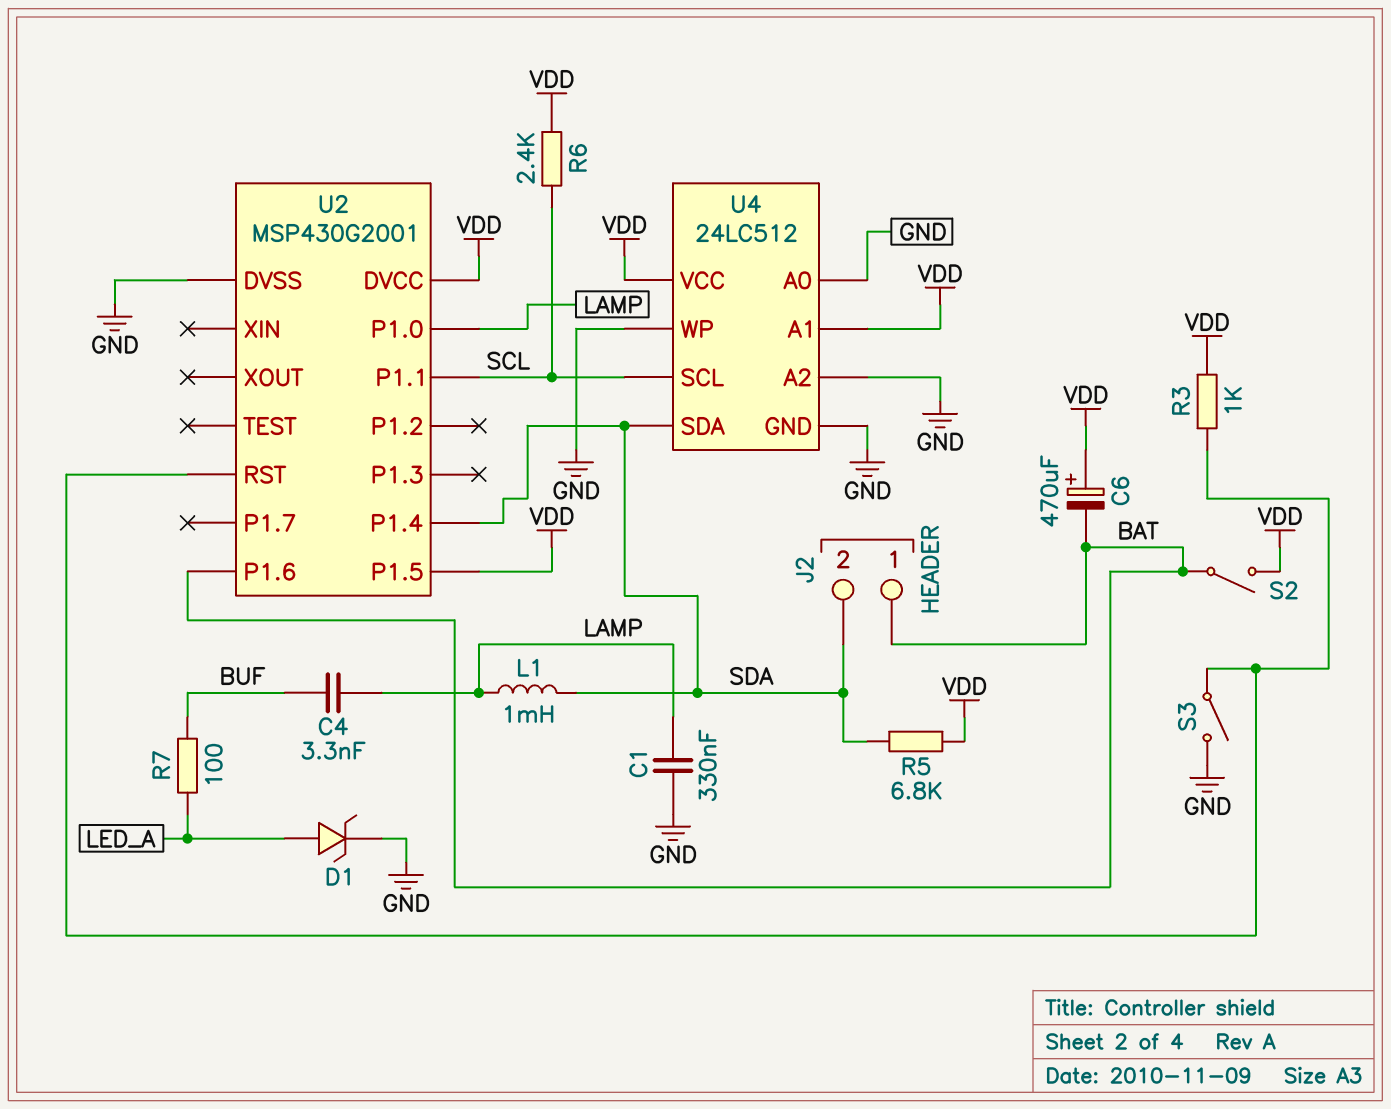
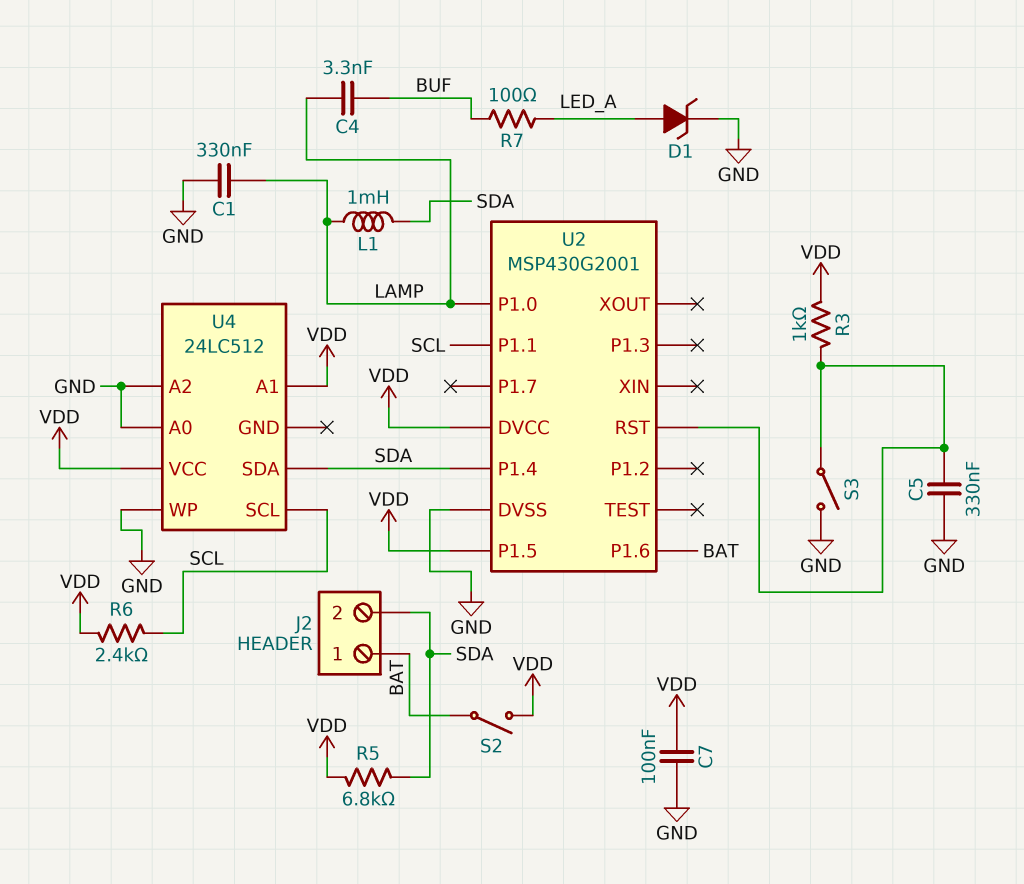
C5: none -> 330nF (GND, U2/RST)
C6: 470uF (plus VDD, minus BAT) -> none
C7: none -> 100nF (GND, VDD)
U4 pin GND: GND -> none

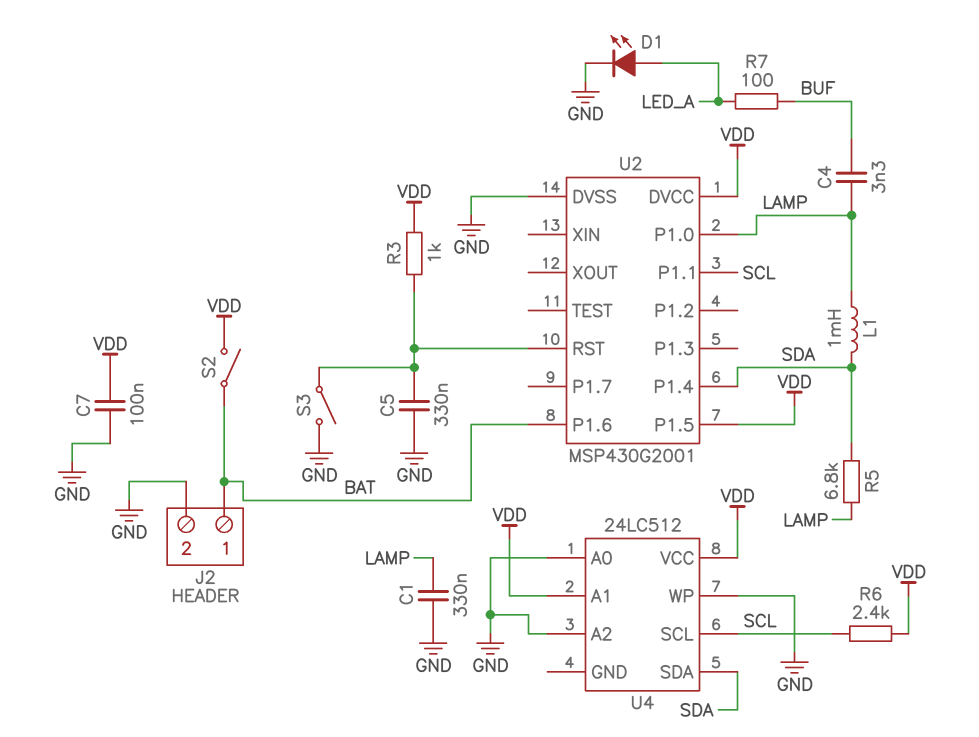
D1: zener (A LED_A, K GND) -> LED (A LED_A, K GND)
J2 pin 2: SDA -> GND
R5: 6.8k (SDA, VDD) -> 6.8k (LAMP, SDA)

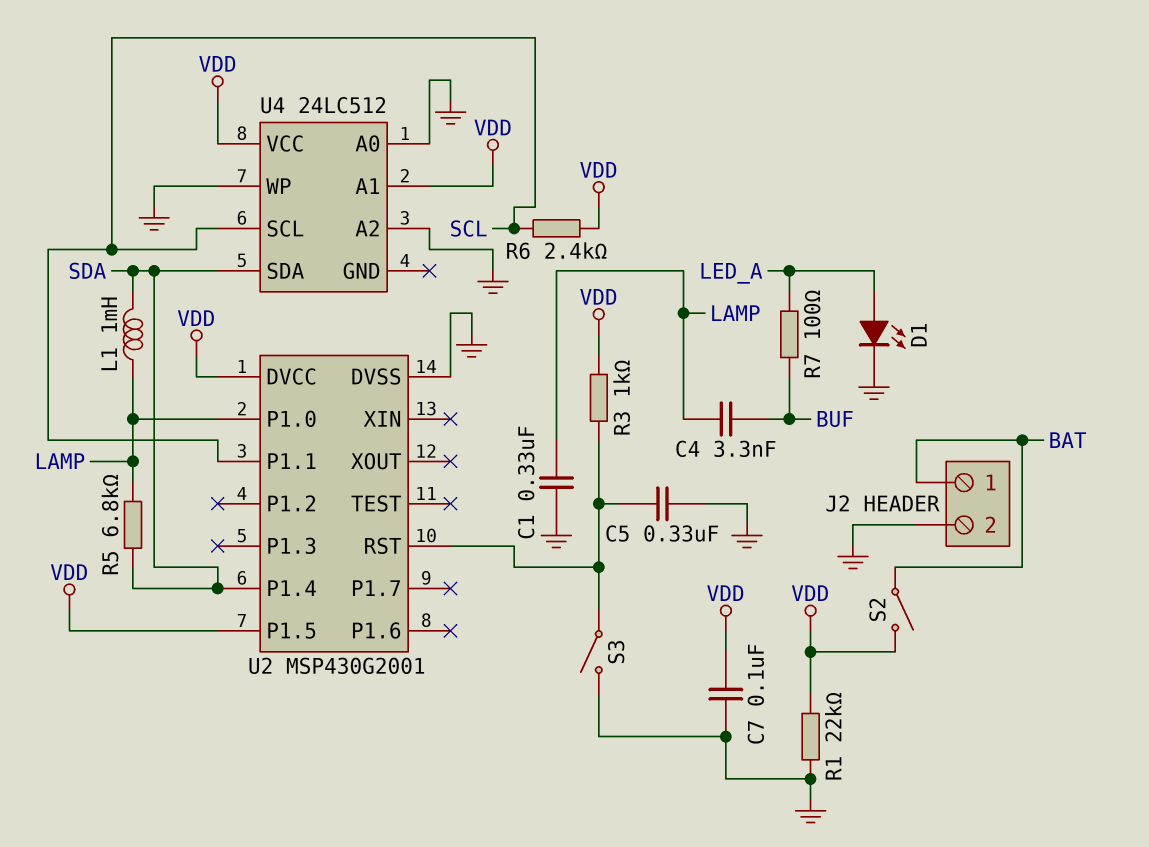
R1: none -> 22k (GND, VDD)
U2 pin P1.6: BAT -> none

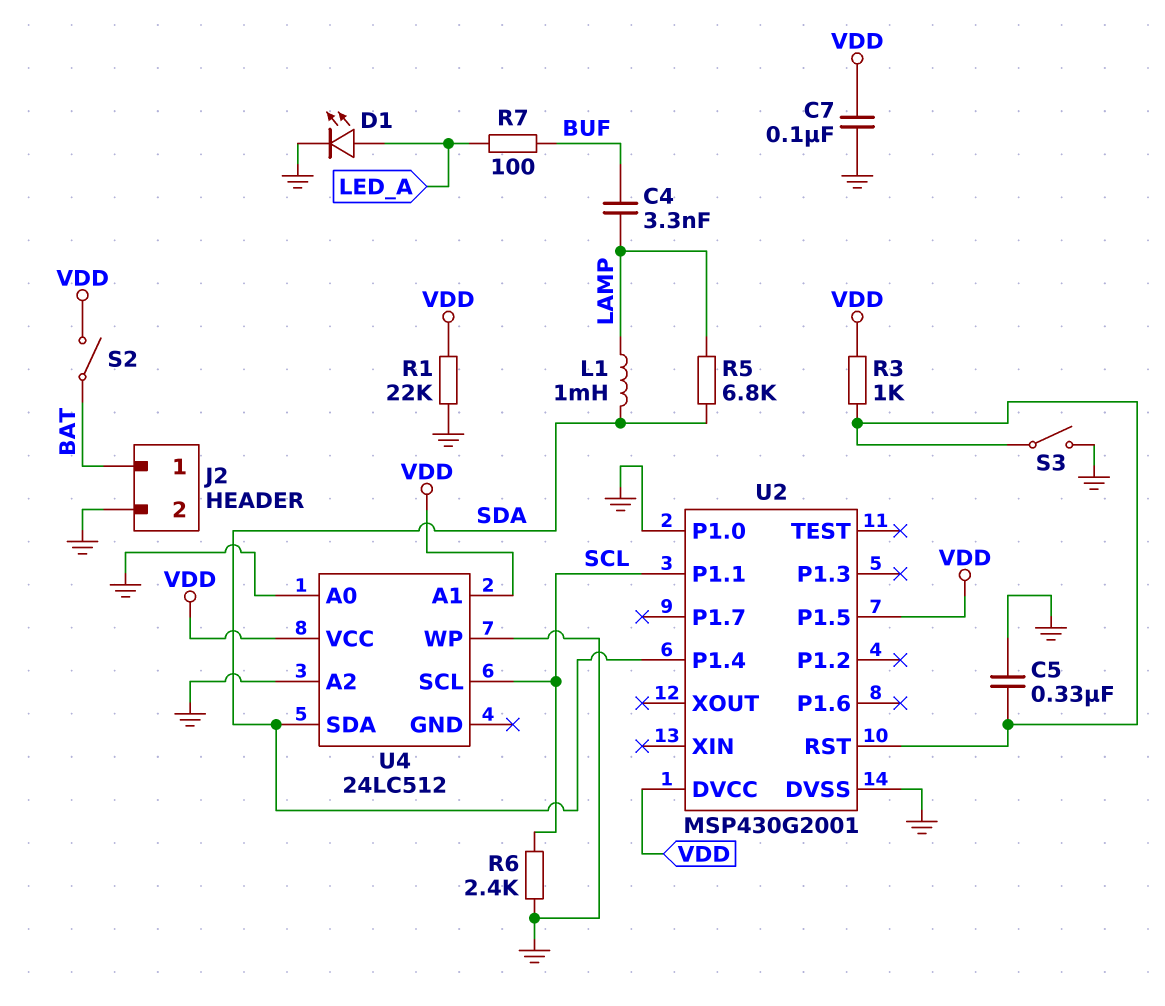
C1: 330nF (GND, LAMP) -> none
R6: 2.4k (SCL, VDD) -> 2.4k (GND, SCL)
U2 pin P1.0: LAMP -> GND

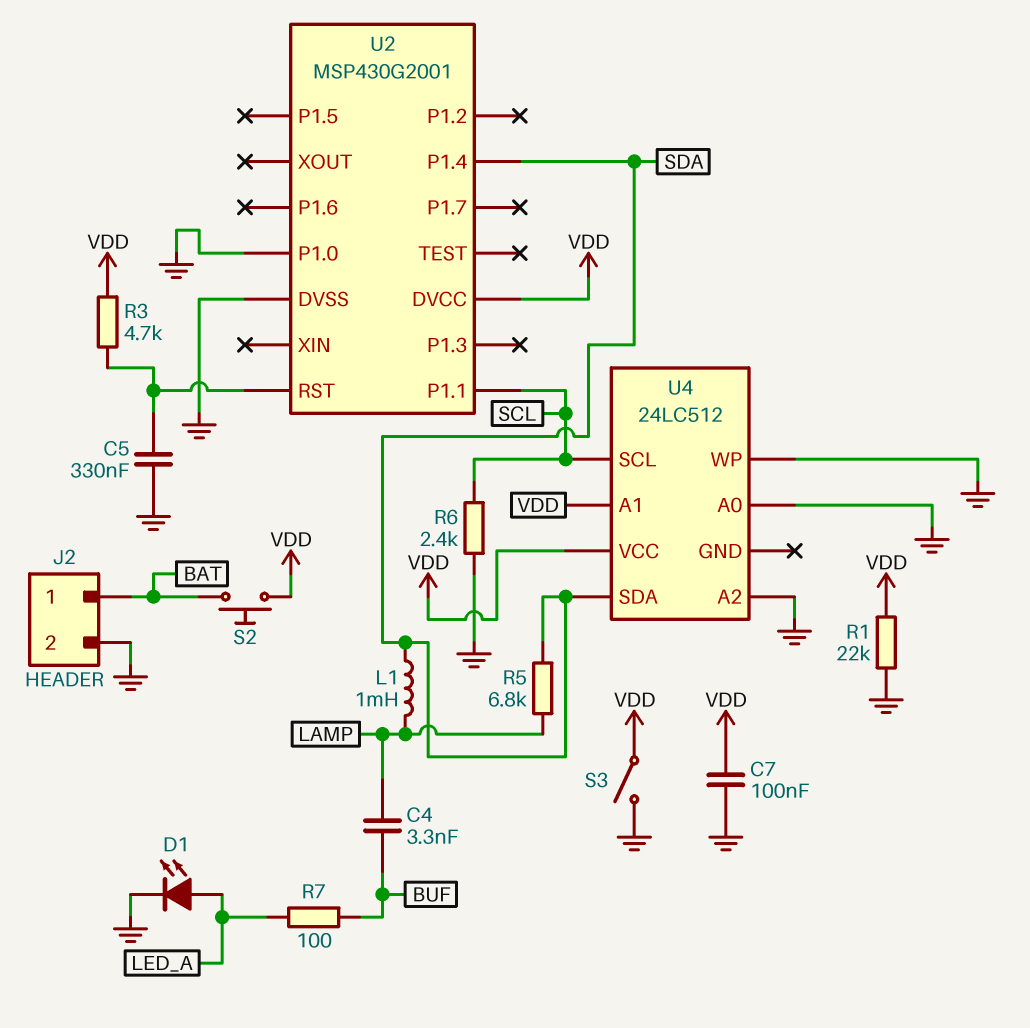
R3: 1k (U2/RST, VDD) -> 4.7k (U2/RST, VDD)
S2: switch (BAT, VDD) -> button (BAT, VDD)
S3: switch (GND, U2/RST) -> switch (GND, VDD)
U2 pin P1.5: VDD -> none

